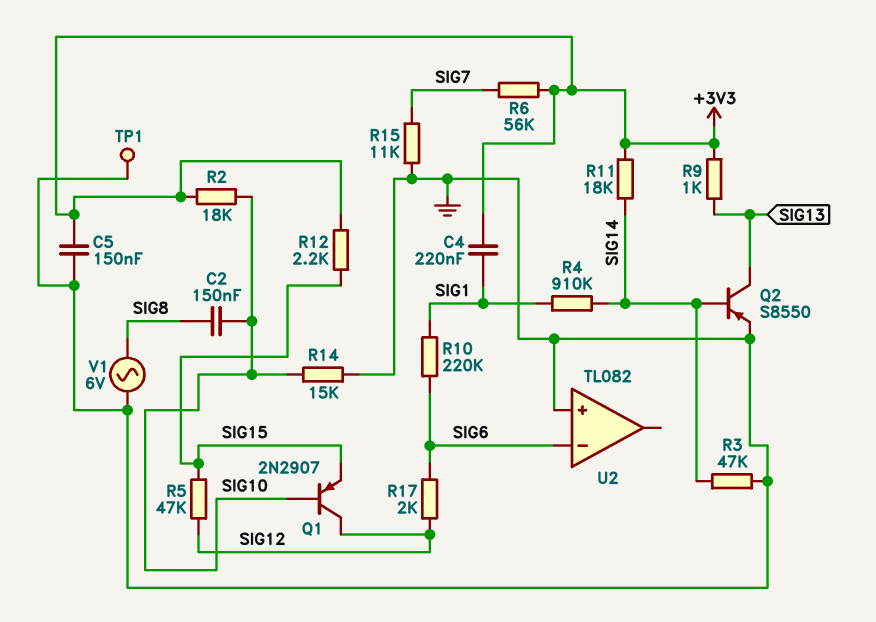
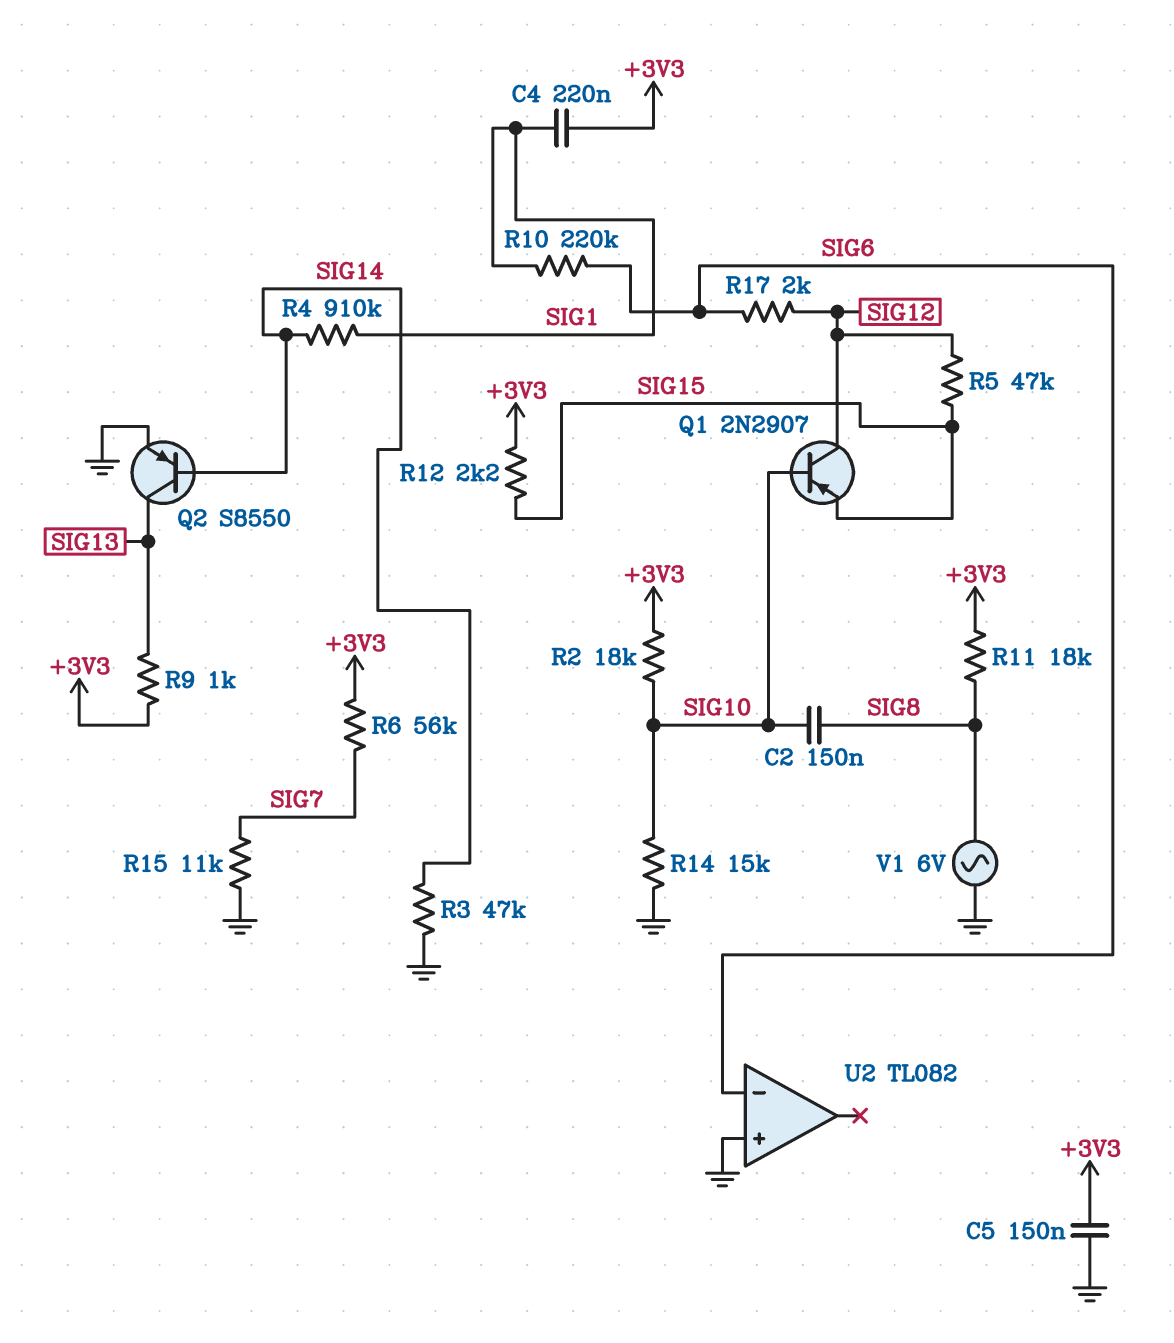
R11: 18k (+3V3, SIG14) -> 18k (+3V3, SIG8)
TP1: test point (GND) -> none

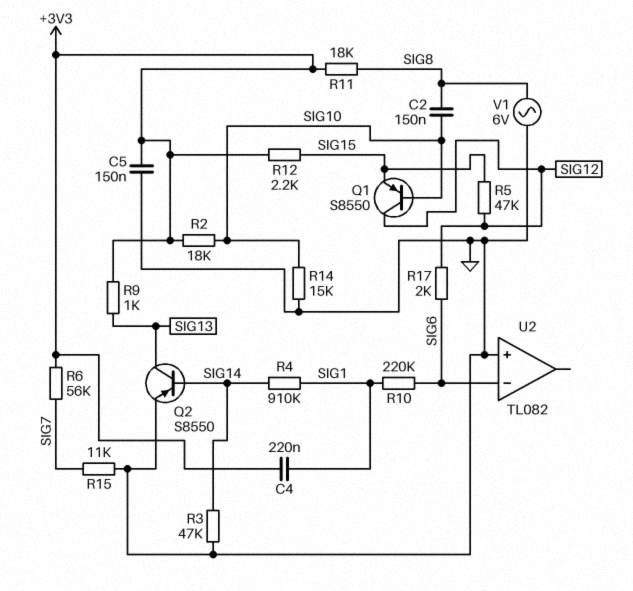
Q1: PNP 2N2907 (B SIG10, C SIG12, E SIG15) -> PNP S8550 (B SIG10, C SIG12, E SIG15)

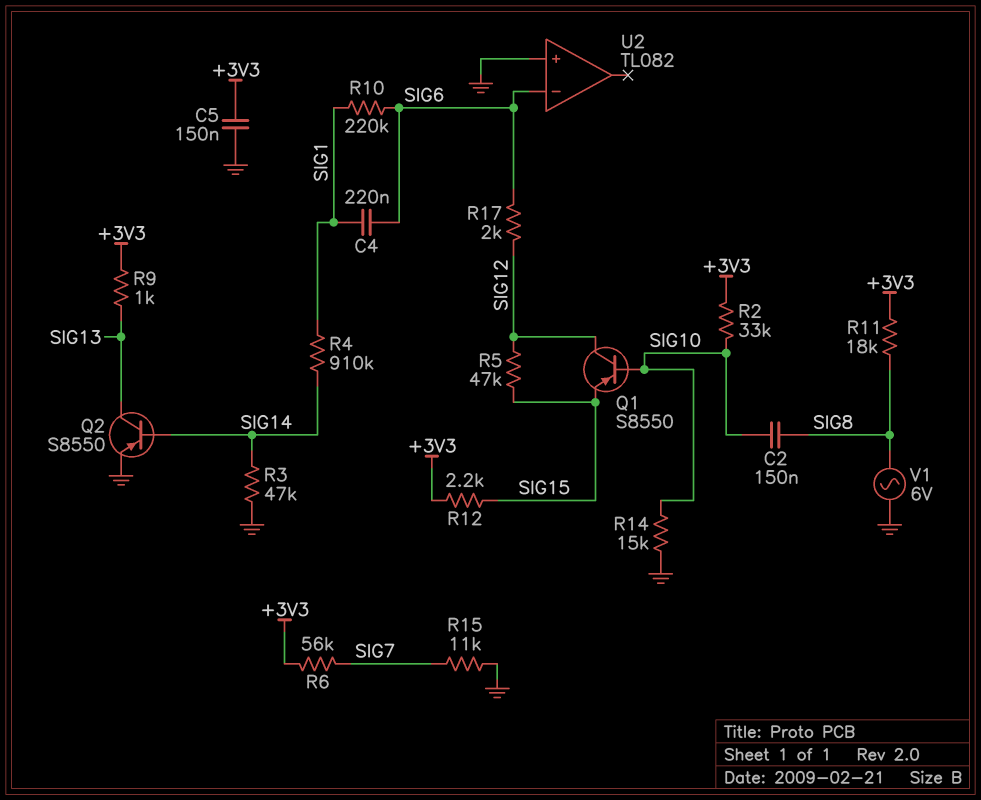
C4: 220nF (+3V3, SIG1) -> 220nF (SIG1, SIG6)
R2: 18k (+3V3, SIG10) -> 33k (+3V3, SIG10)

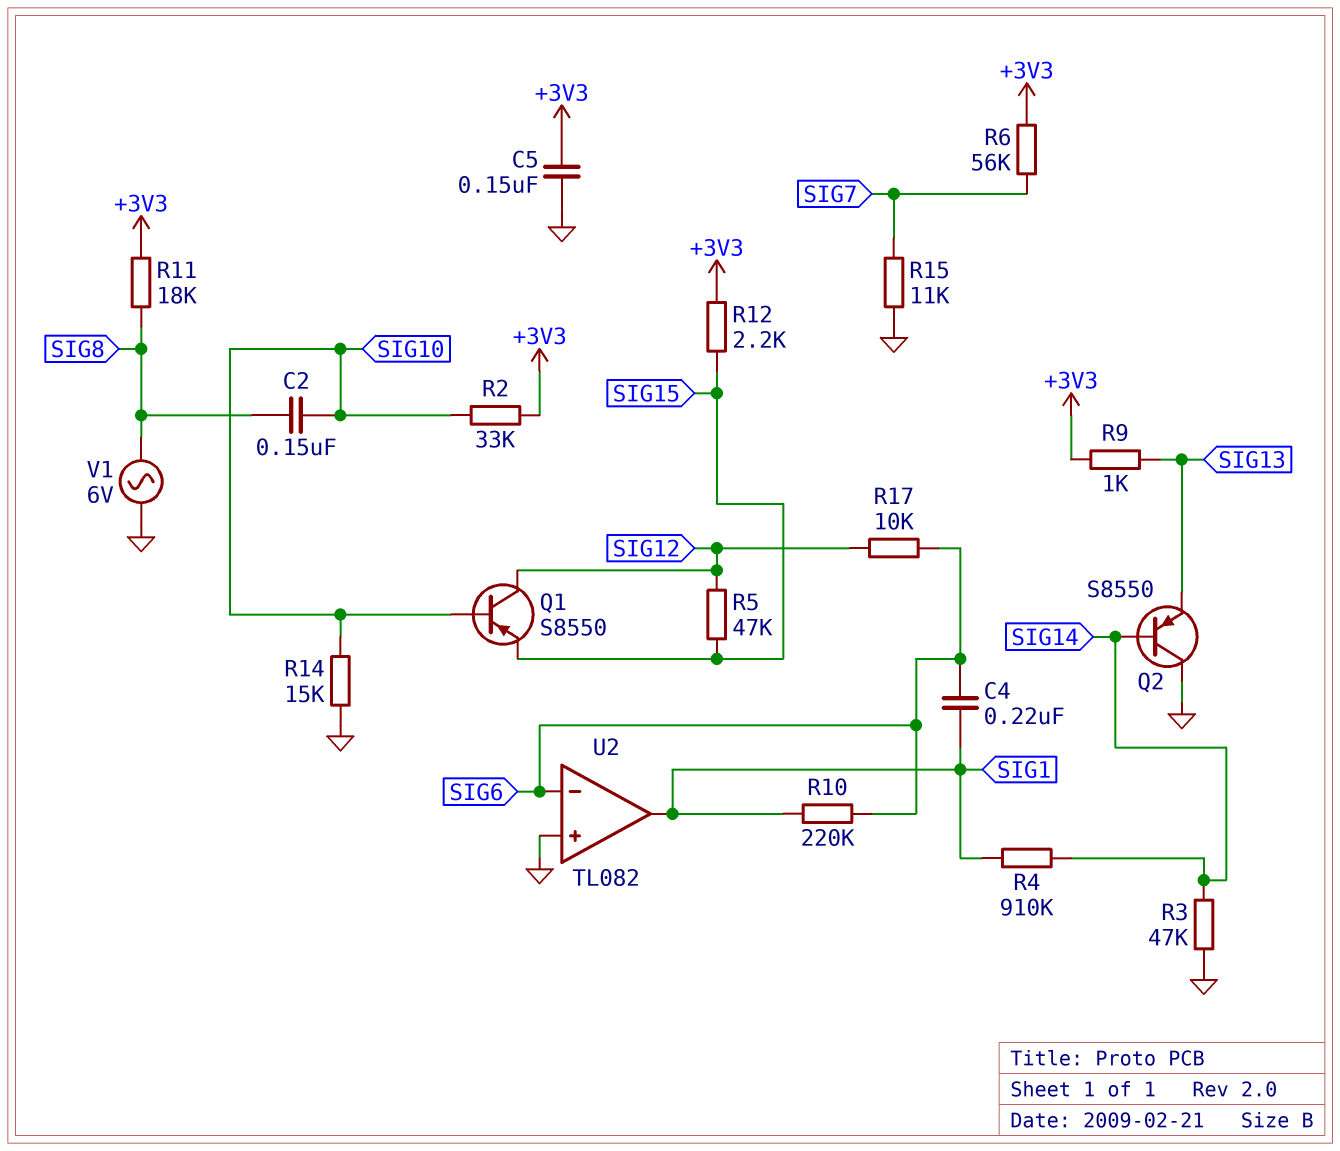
Q2: PNP S8550 (B SIG14, C SIG13, E GND) -> PNP S8550 (B SIG14, C GND, E SIG13)
R17: 2k (SIG6, SIG12) -> 10k (SIG6, SIG12)
U2 pin out: none -> SIG1

